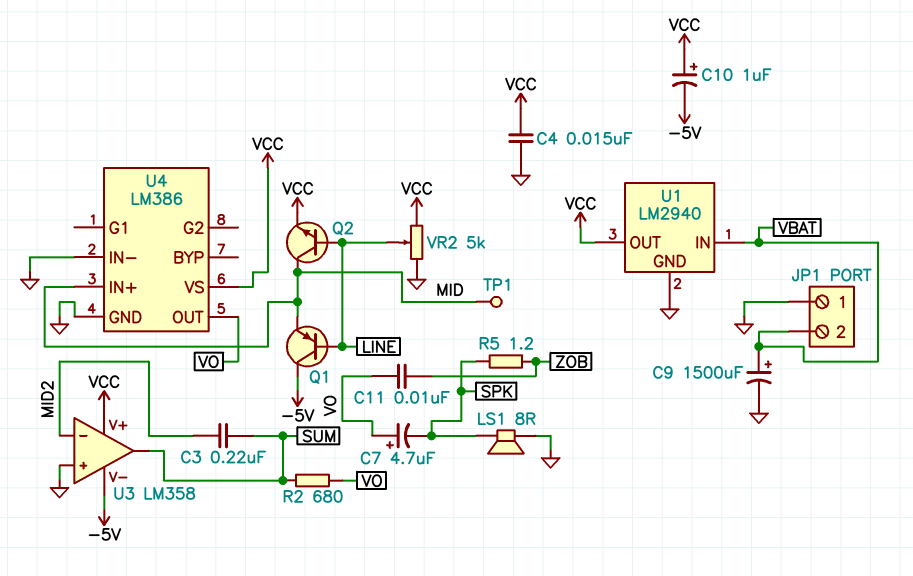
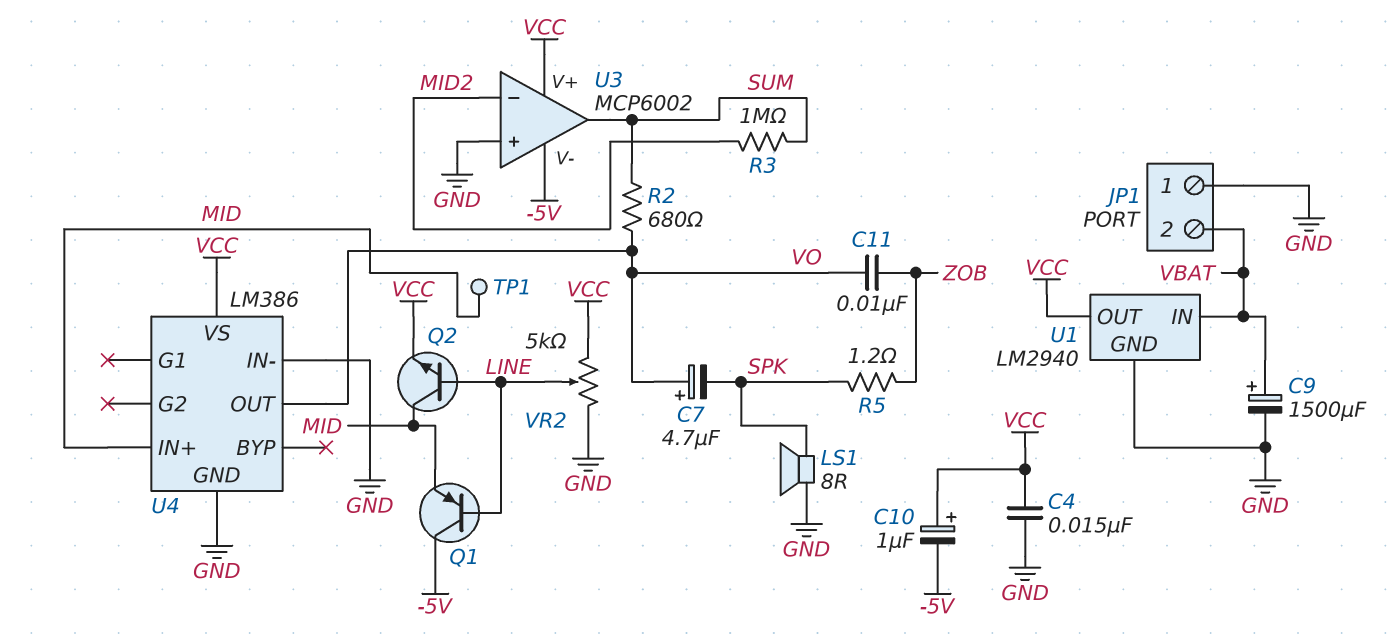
C3: 220nF (MID2, SUM) -> none
R3: none -> 1M (MID2, SUM)
U3: LM358 -> MCP6002

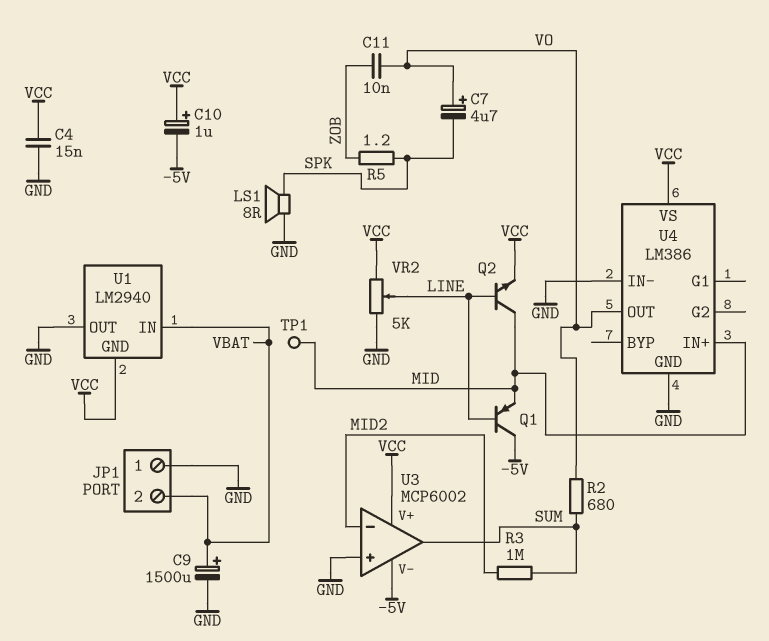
U1 pin GND: GND -> VCC
U1 pin OUT: VCC -> GND

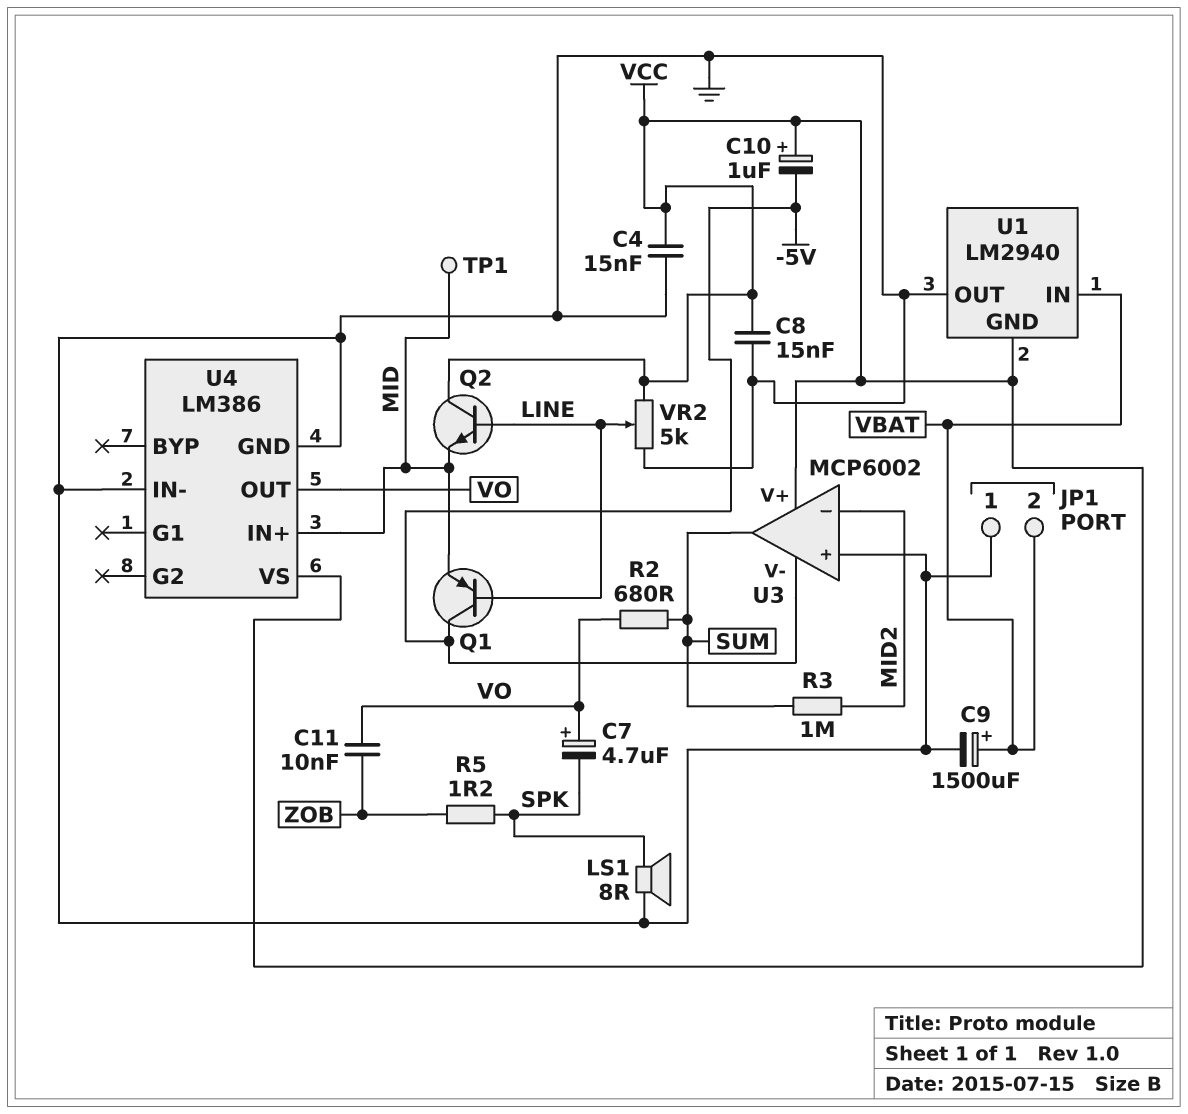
C8: none -> 15nF (GND, VCC)
Q2: NPN (B LINE, C MID, E VCC) -> NPN (B LINE, C VCC, E MID)

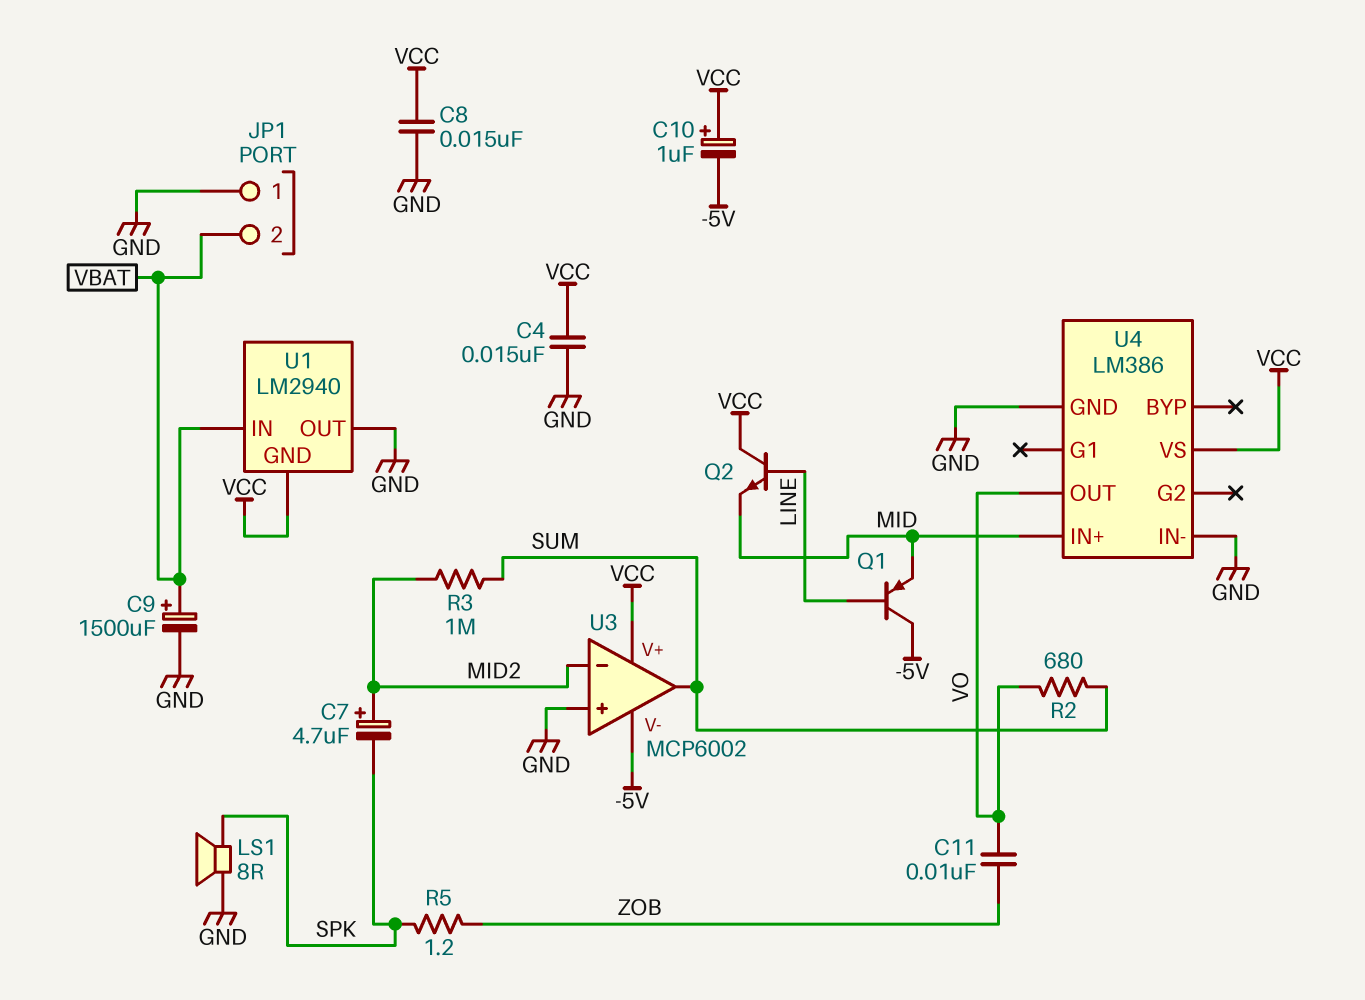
C7: 4.7uF (plus VO, minus SPK) -> 4.7uF (plus MID2, minus SPK)
TP1: test point (MID) -> none
VR2: 5k (GND, VCC, wiper LINE) -> none

